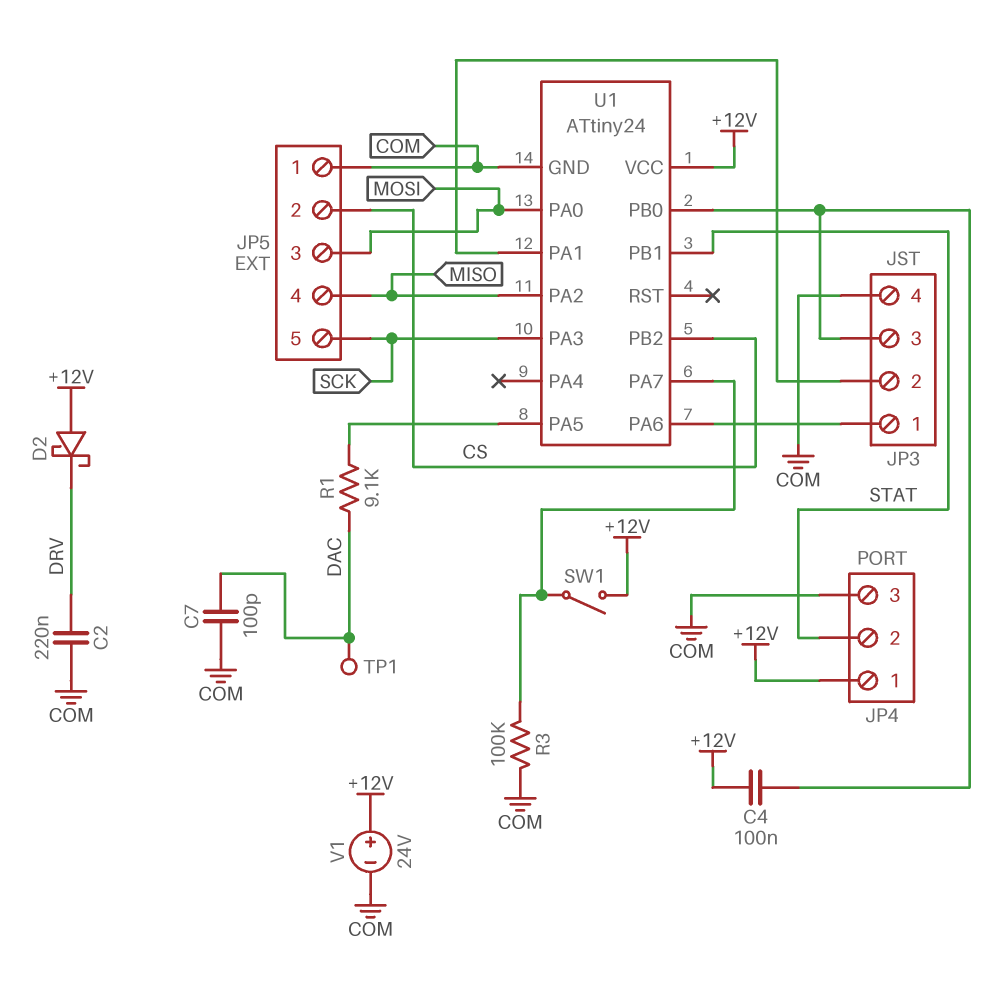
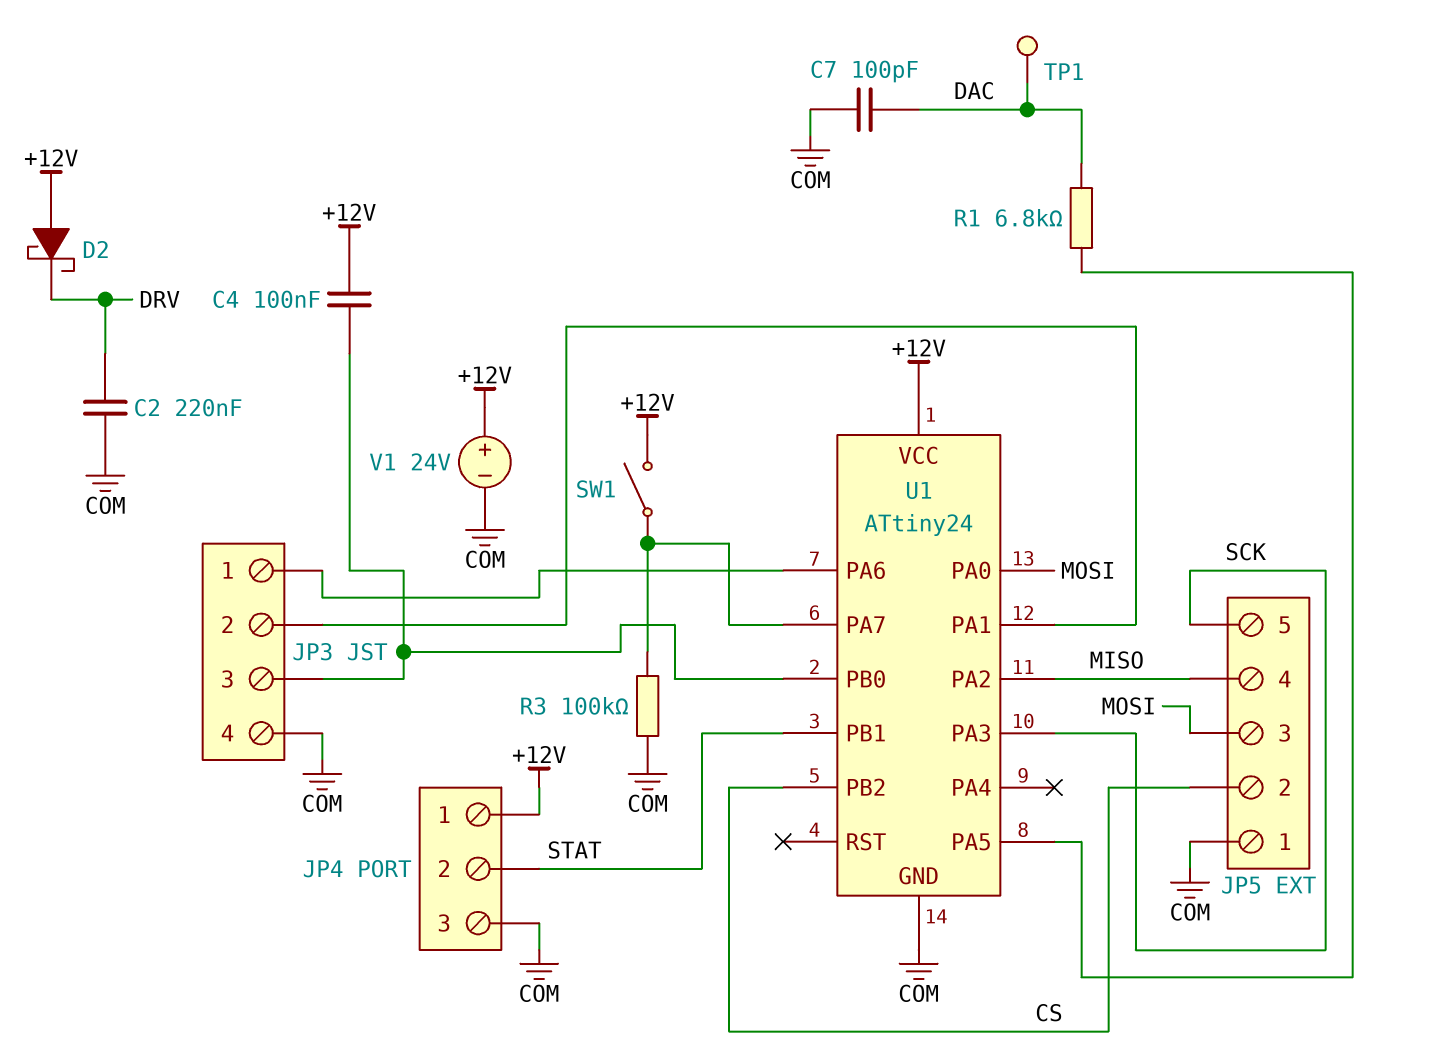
R1: 9.1k (DAC, U1/PA5) -> 6.8k (DAC, U1/PA5)

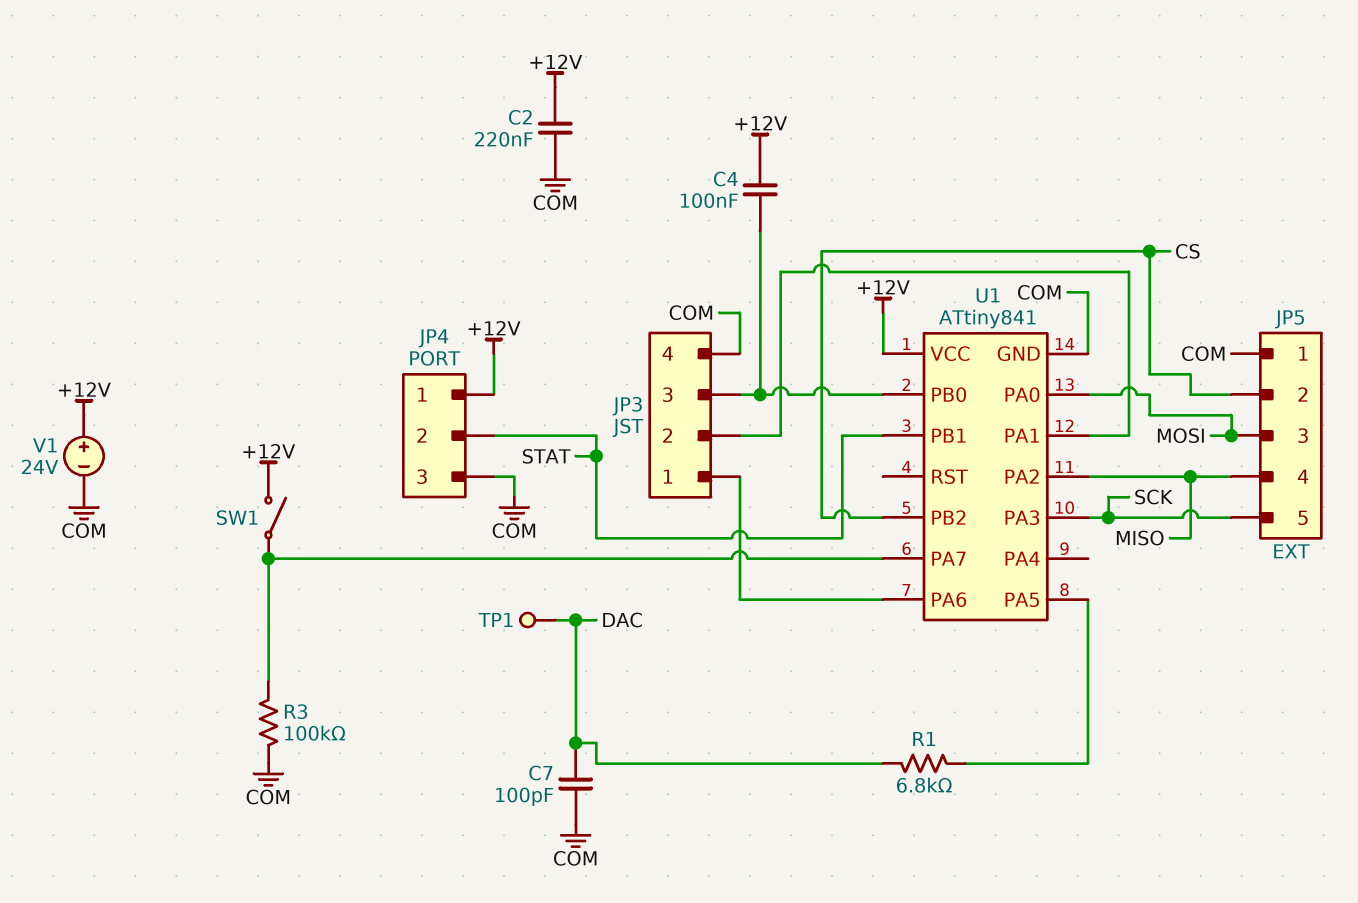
C2: 220nF (COM, DRV) -> 220nF (+12V, COM)
D2: schottky (A +12V, K DRV) -> none
U1: ATtiny24 -> ATtiny841

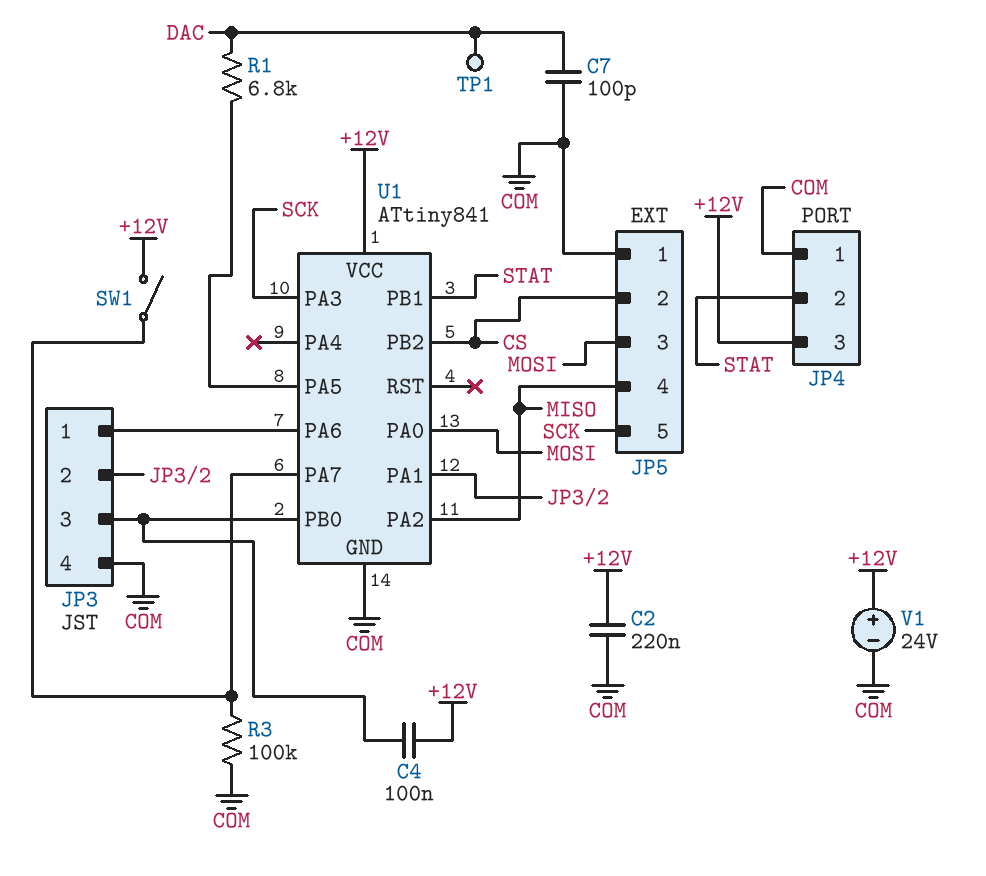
JP4 pin 1: +12V -> COM
JP4 pin 3: COM -> +12V

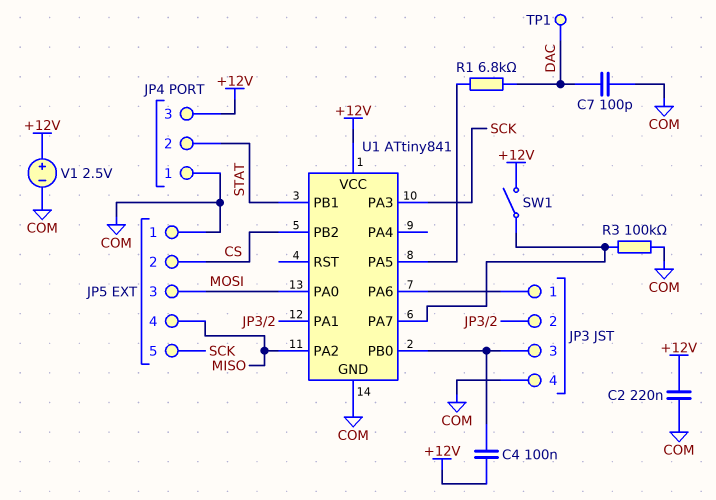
V1: 24V (plus +12V, minus COM) -> 2.5V (plus +12V, minus COM)

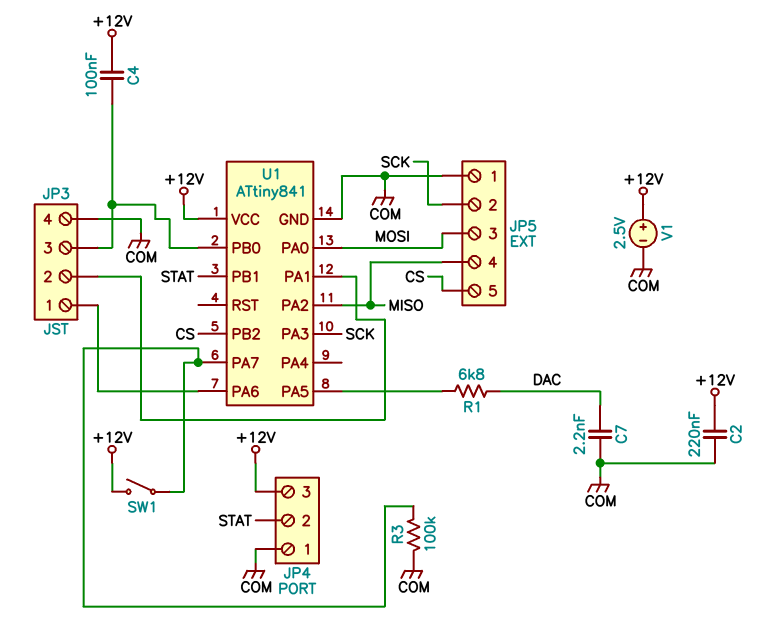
C7: 100pF (COM, DAC) -> 2.2nF (COM, DAC)
JP5 pin 2: CS -> SCK
JP5 pin 5: SCK -> CS
TP1: test point (DAC) -> none

